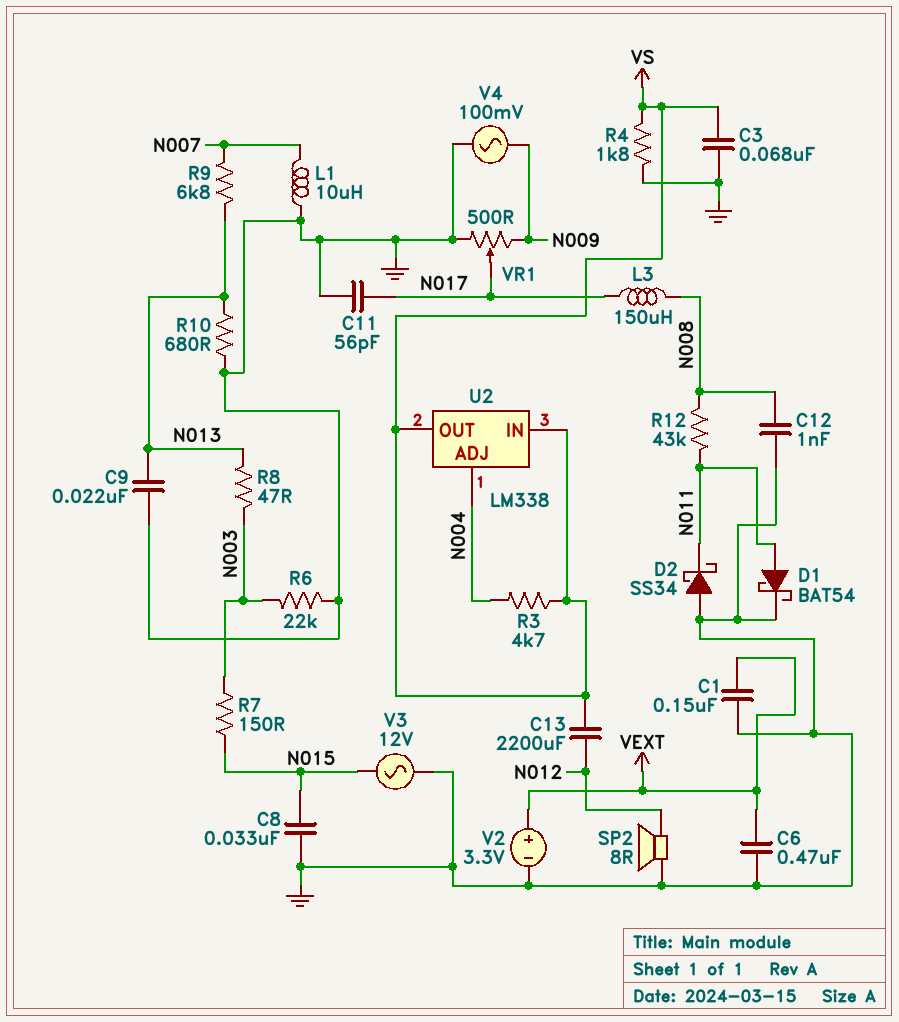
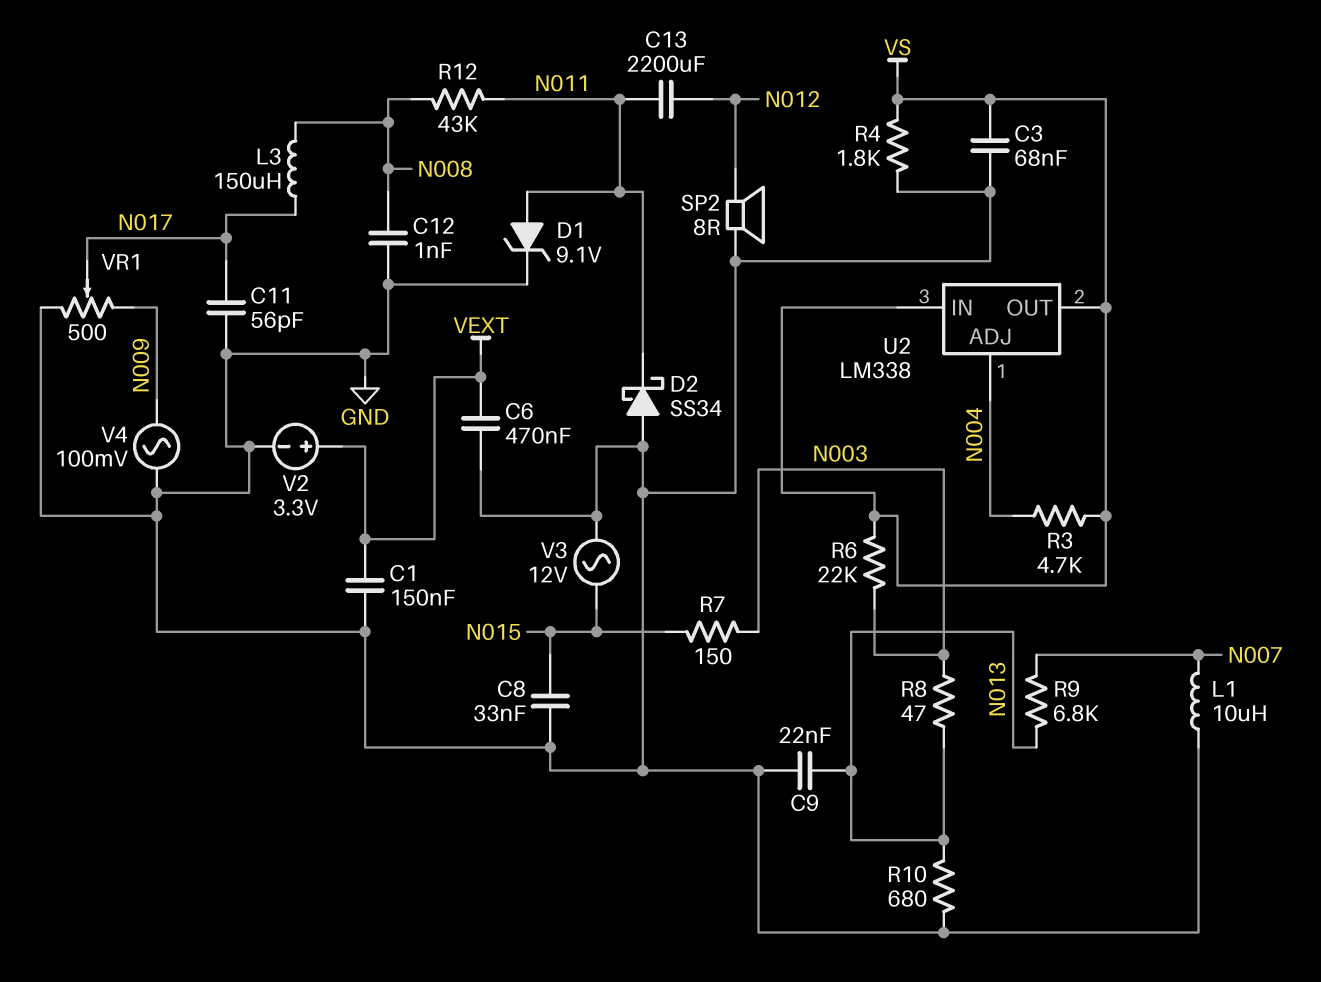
C13: 2200uF (N012, VS) -> 2200uF (N011, N012)
D1: schottky BAT54 (A N011, K GND) -> zener 9.1V (A N011, K GND)
R6: 22k (GND, N003) -> 22k (N003, VS)

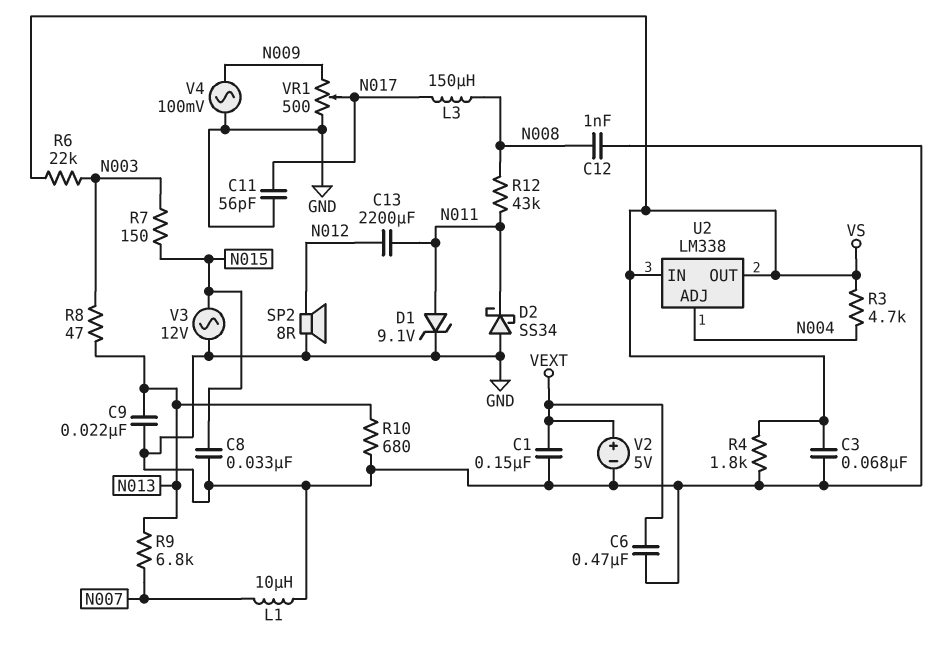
V2: 3.3V (plus VEXT, minus GND) -> 5V (plus VEXT, minus GND)

